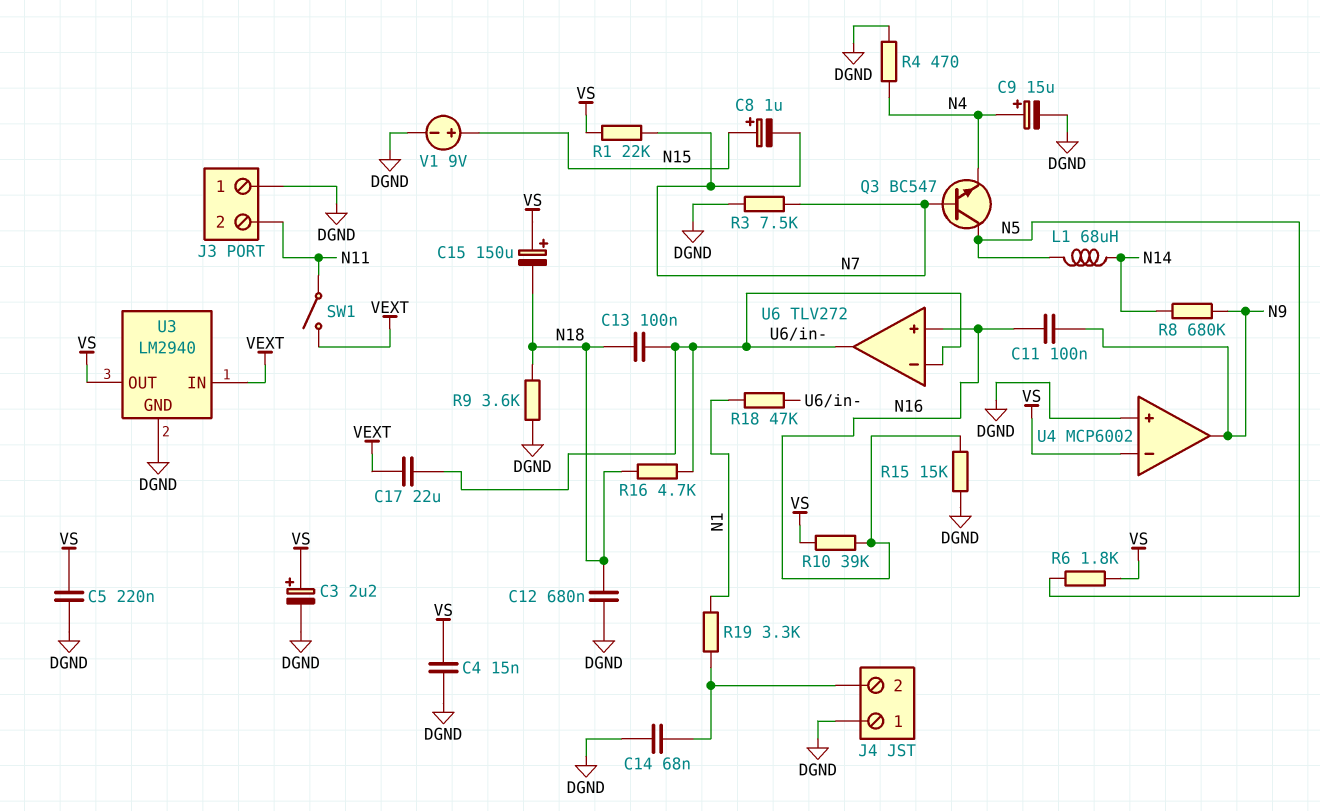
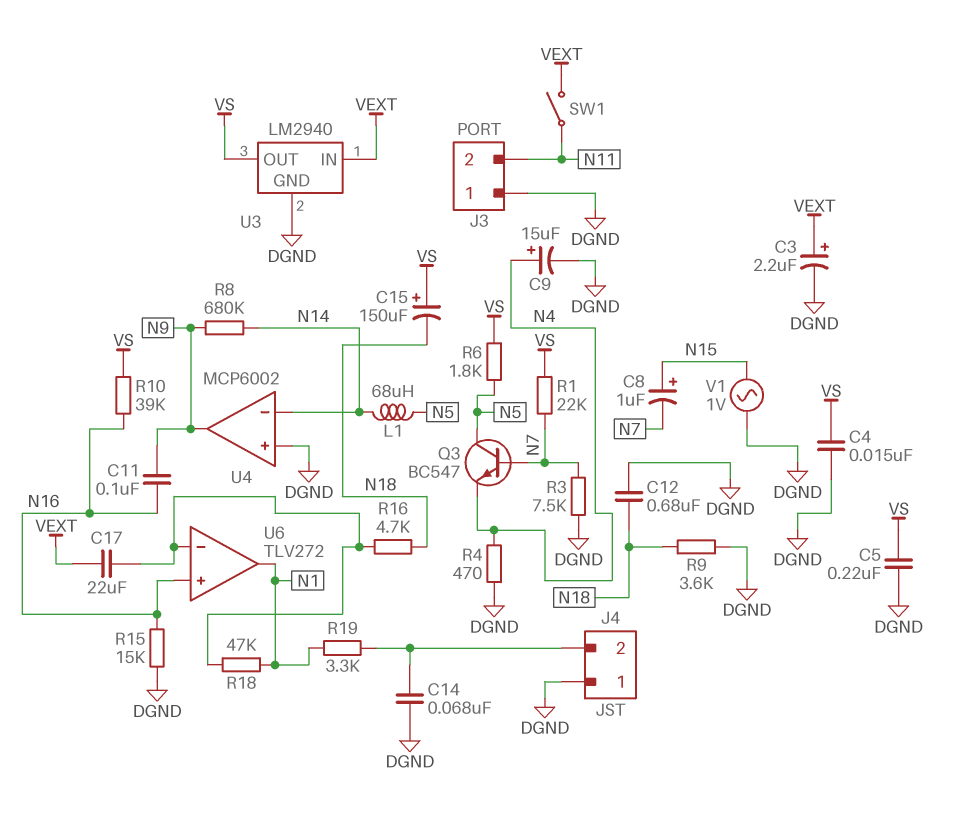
C3: 2.2uF (plus VS, minus DGND) -> 2.2uF (plus VEXT, minus DGND)
C13: 100nF (N18, U6/in-) -> none
U4 pin in-: VS -> N14
U6 pin out: U6/in- -> N1
V1: 9V (plus N15, minus DGND) -> AC 1V (DGND, N15)

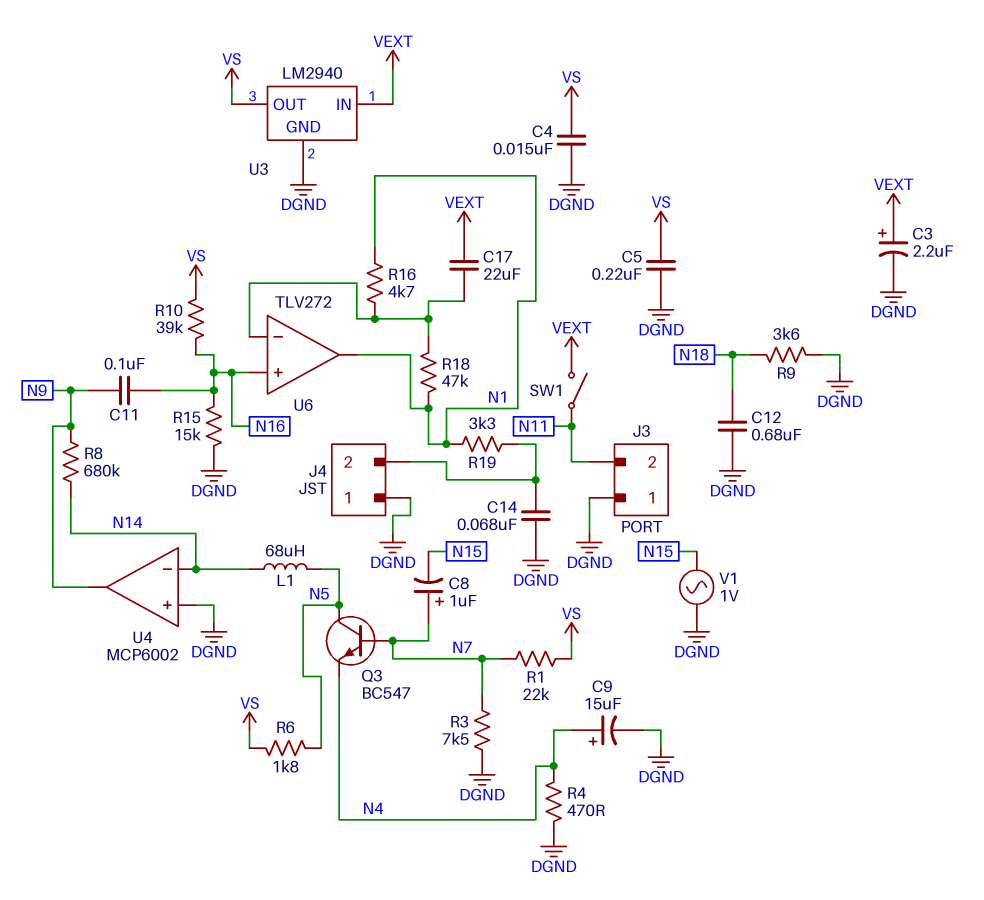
C8: 1uF (plus N15, minus N7) -> 1uF (plus N7, minus N15)
C15: 150uF (plus VS, minus N18) -> none
R16: 4.7k (N18, U6/in-) -> 4.7k (N1, U6/in-)

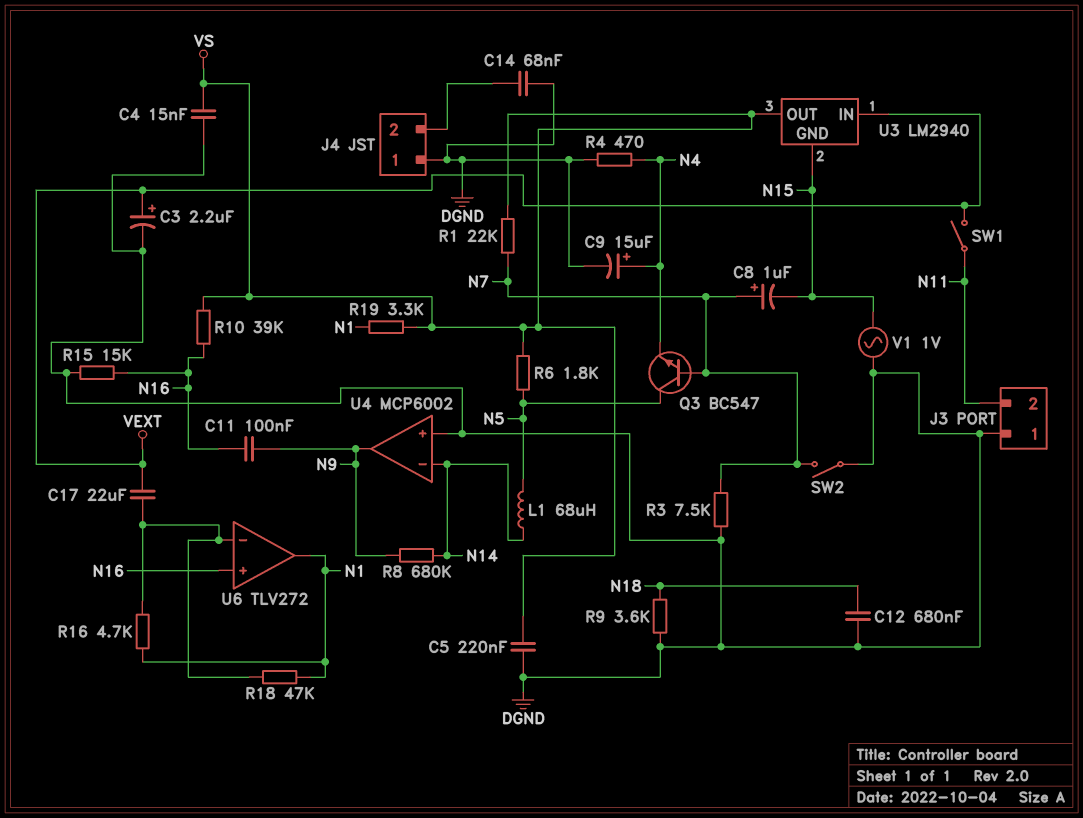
R19: 3.3k (J4/2, N1) -> 3.3k (N1, VS)
SW2: none -> switch (DGND, N7)
U3 pin GND: DGND -> N15

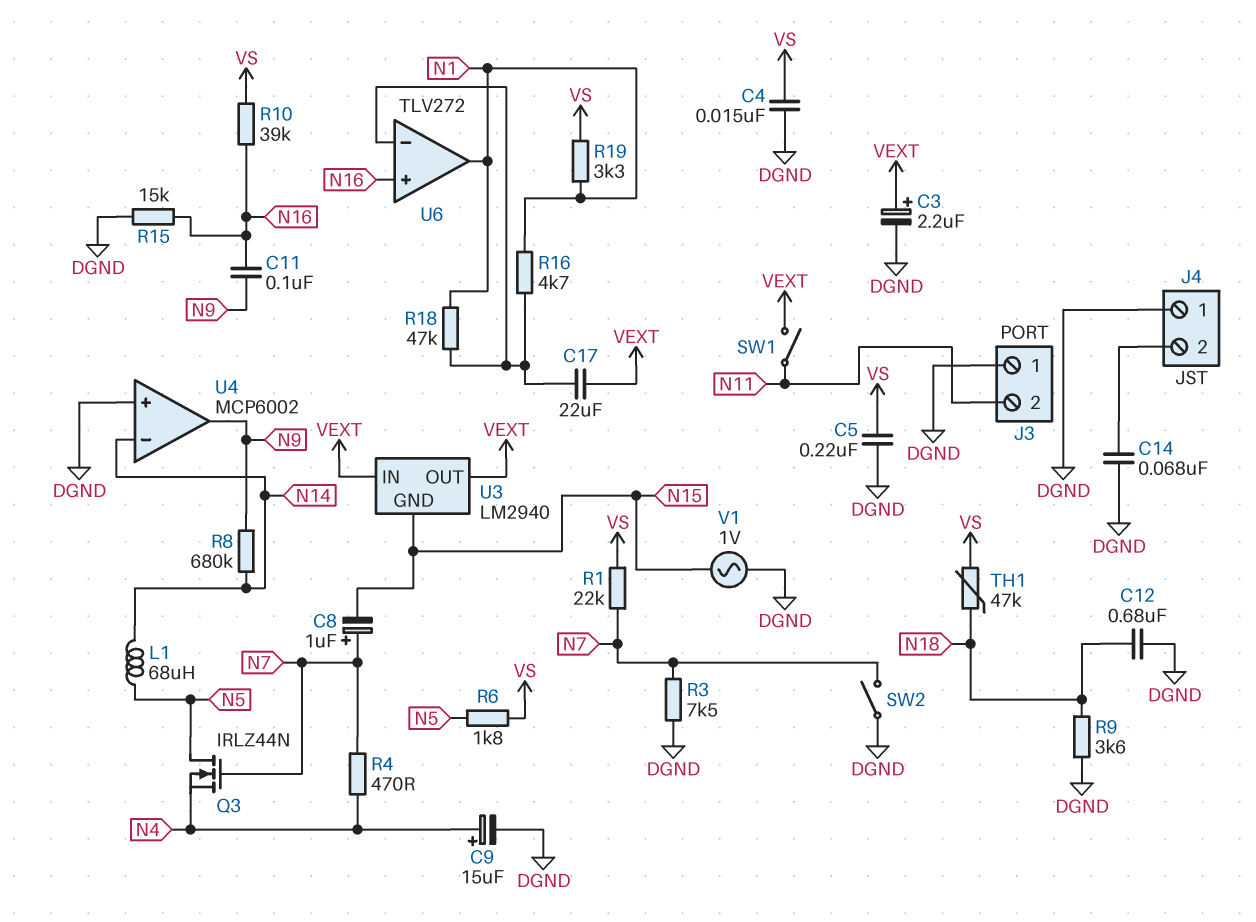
Q3: NPN BC547 (B N7, C N5, E N4) -> NMOS IRLZ44N (G N7, D N5, S N4)
R4: 470 (DGND, N4) -> 470 (N4, N7)
TH1: none -> 47k (N18, VS)
U3 pin OUT: VS -> VEXT

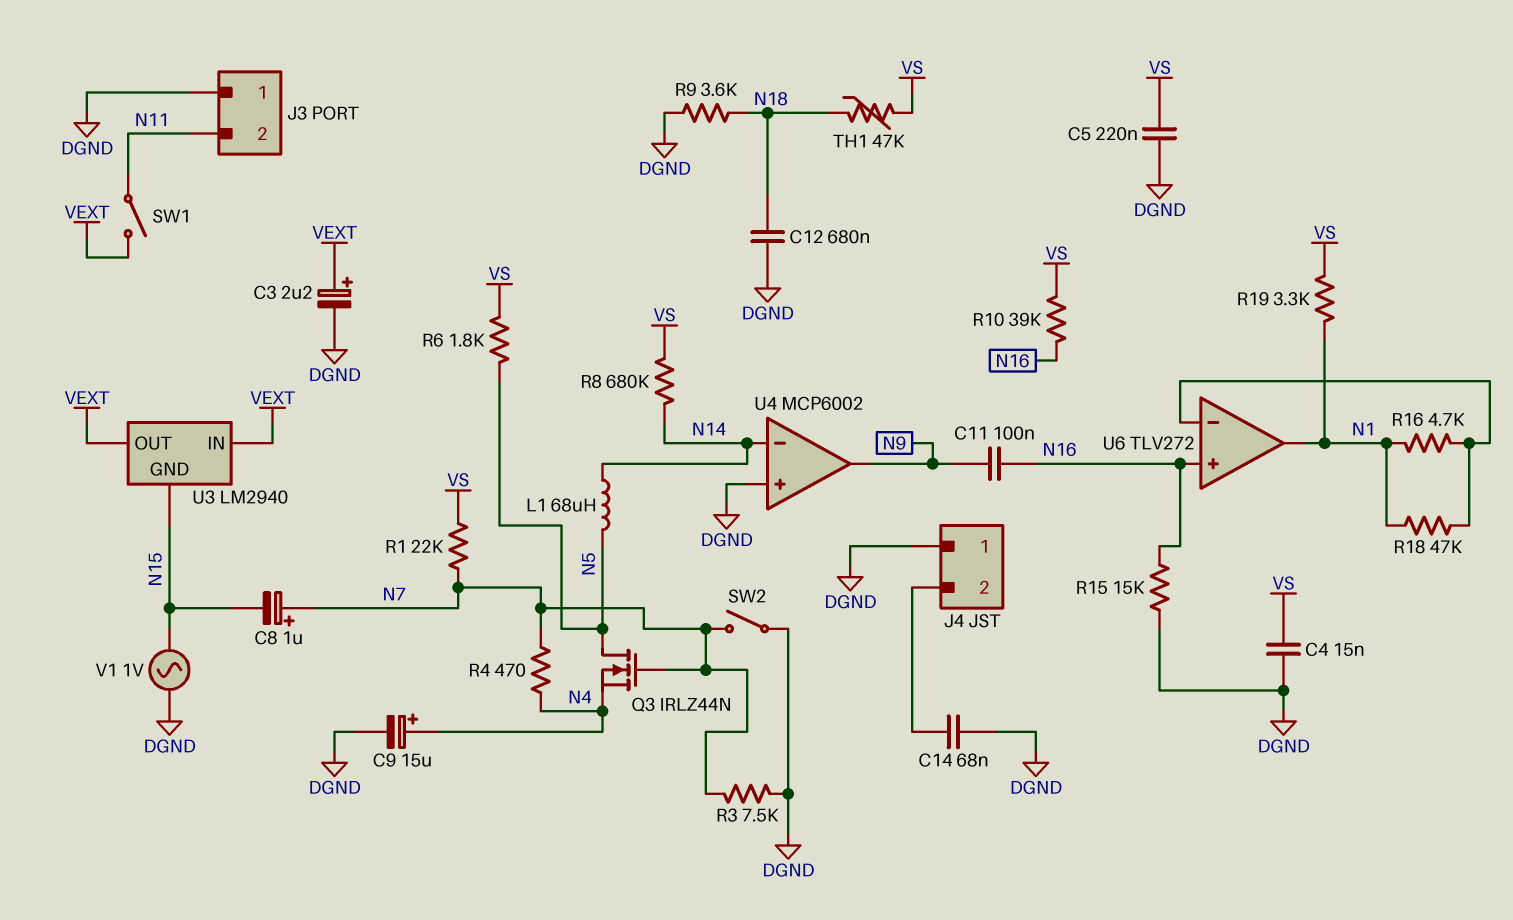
C17: 22uF (U6/in-, VEXT) -> none
R8: 680k (N9, N14) -> 680k (N14, VS)

